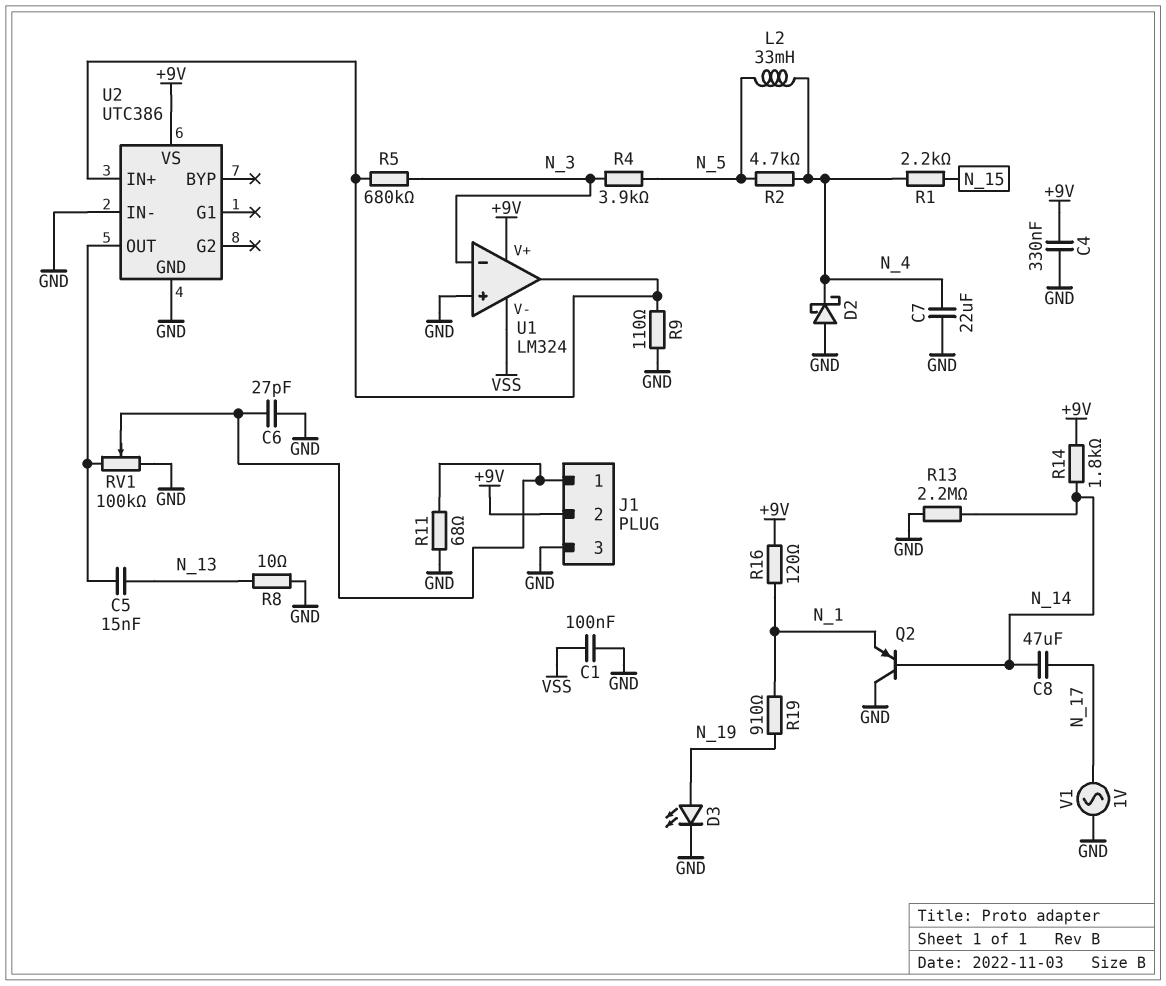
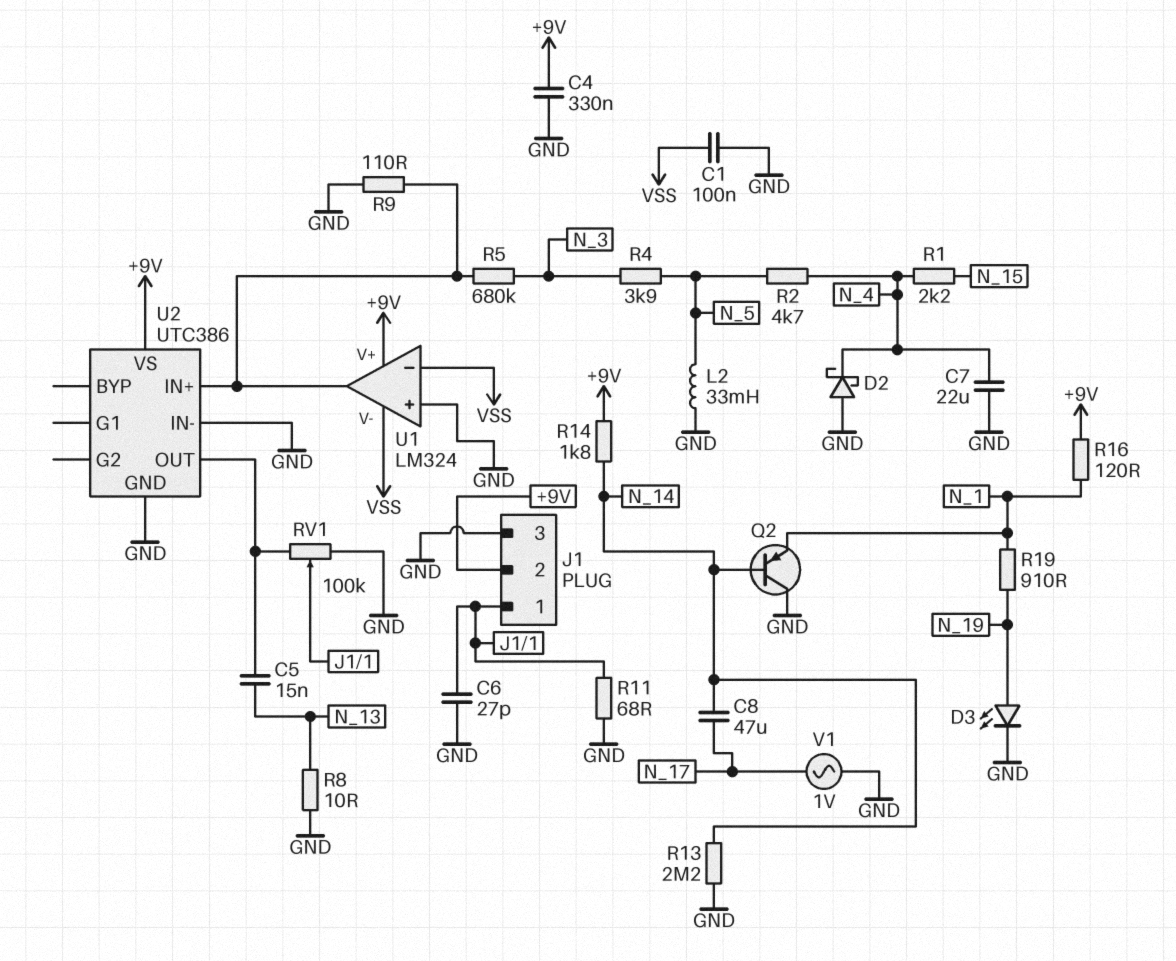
L2: 33mH (N_4, N_5) -> 33mH (GND, N_5)
U1 pin in-: N_3 -> VSS

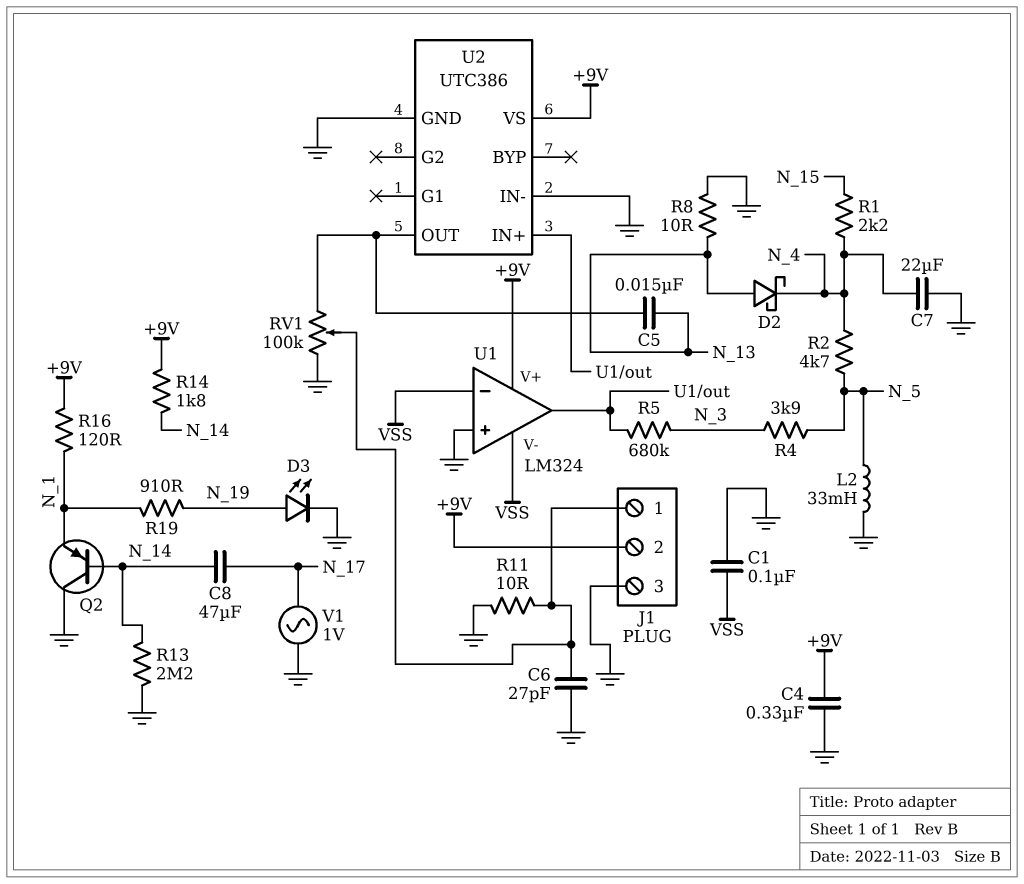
D2: schottky (A GND, K N_4) -> schottky (A N_13, K N_4)
R9: 110 (GND, U1/out) -> none
R11: 68 (GND, J1/1) -> 10 (GND, J1/1)

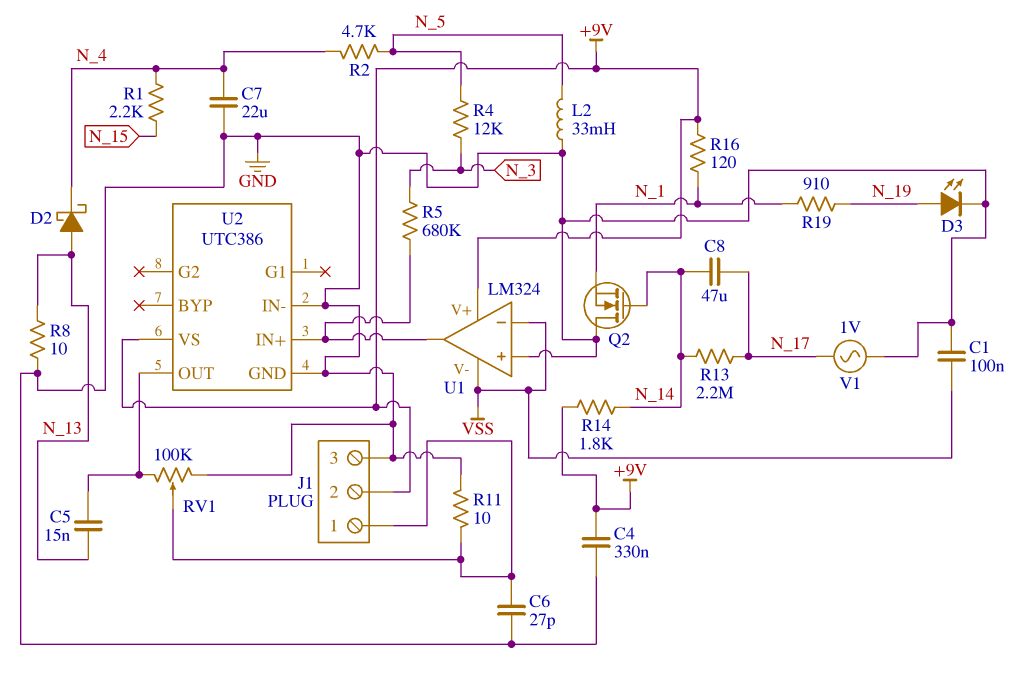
Q2: PNP (B N_14, C GND, E N_1) -> NMOS (G N_14, D GND, S N_1)
R4: 3.9k (N_3, N_5) -> 12k (N_3, N_5)
R13: 2.2M (GND, N_14) -> 2.2M (N_14, N_17)

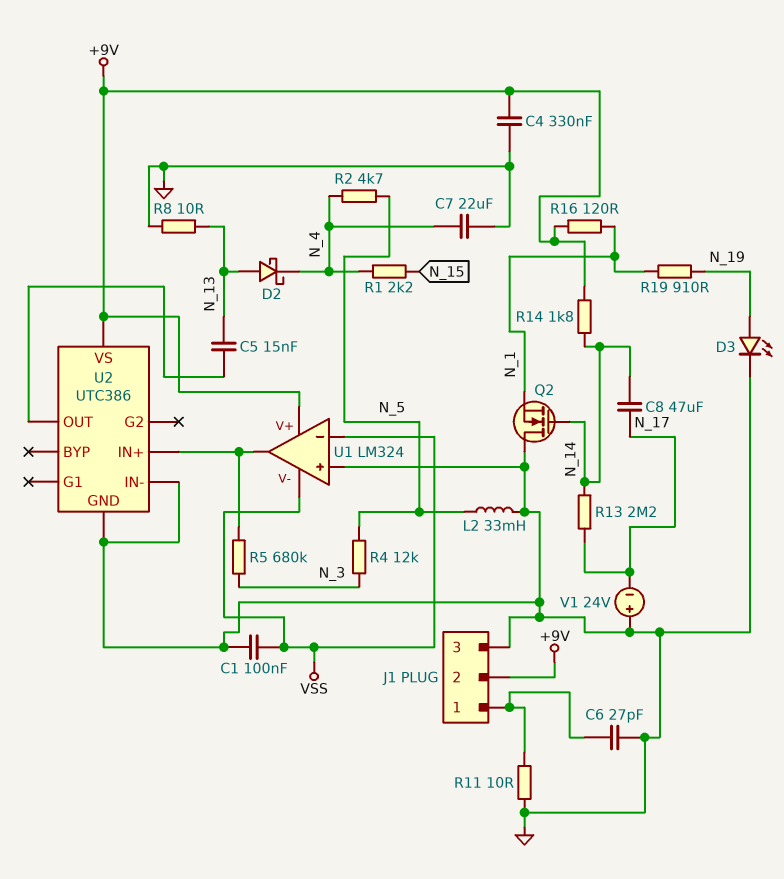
RV1: 100k (GND, U2/OUT, wiper J1/1) -> none
V1: AC 1V (GND, N_17) -> 24V (plus GND, minus N_17)

